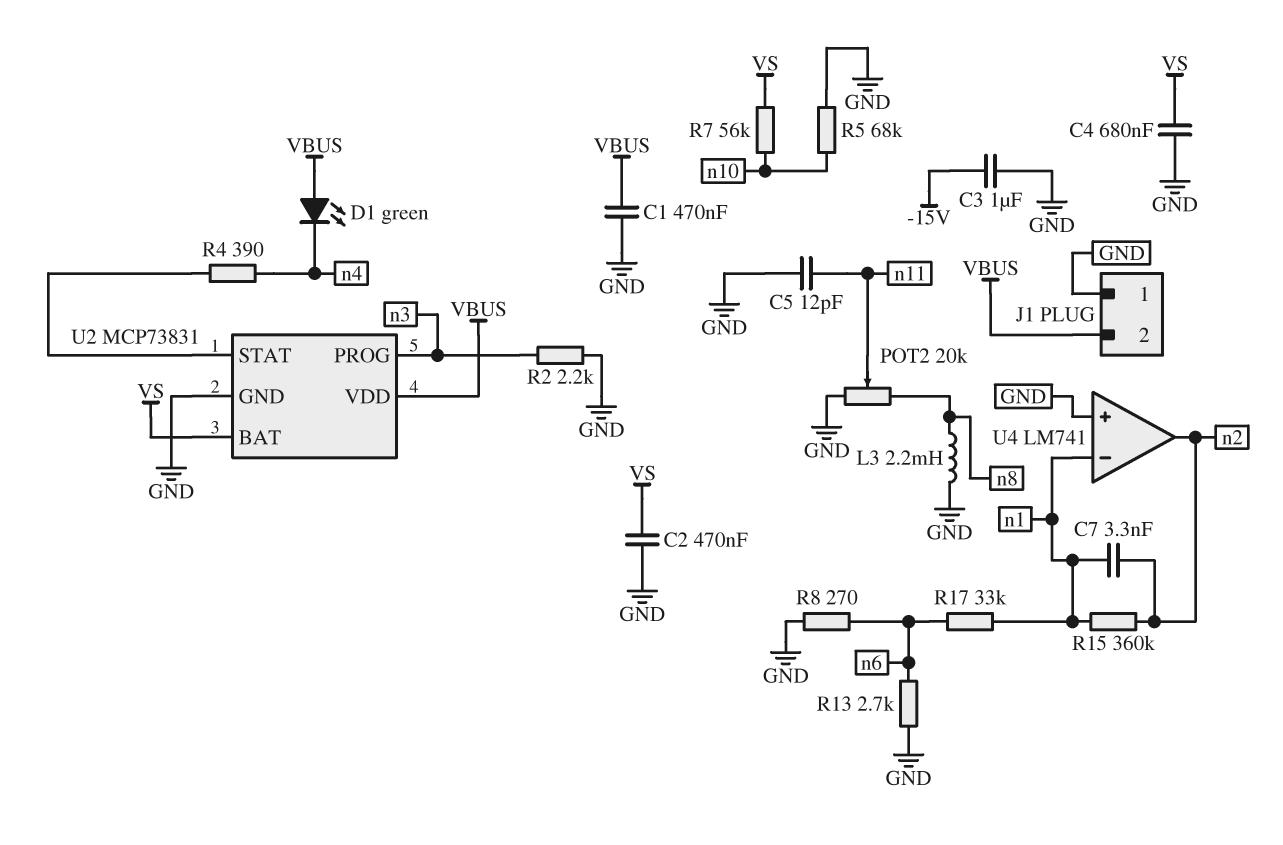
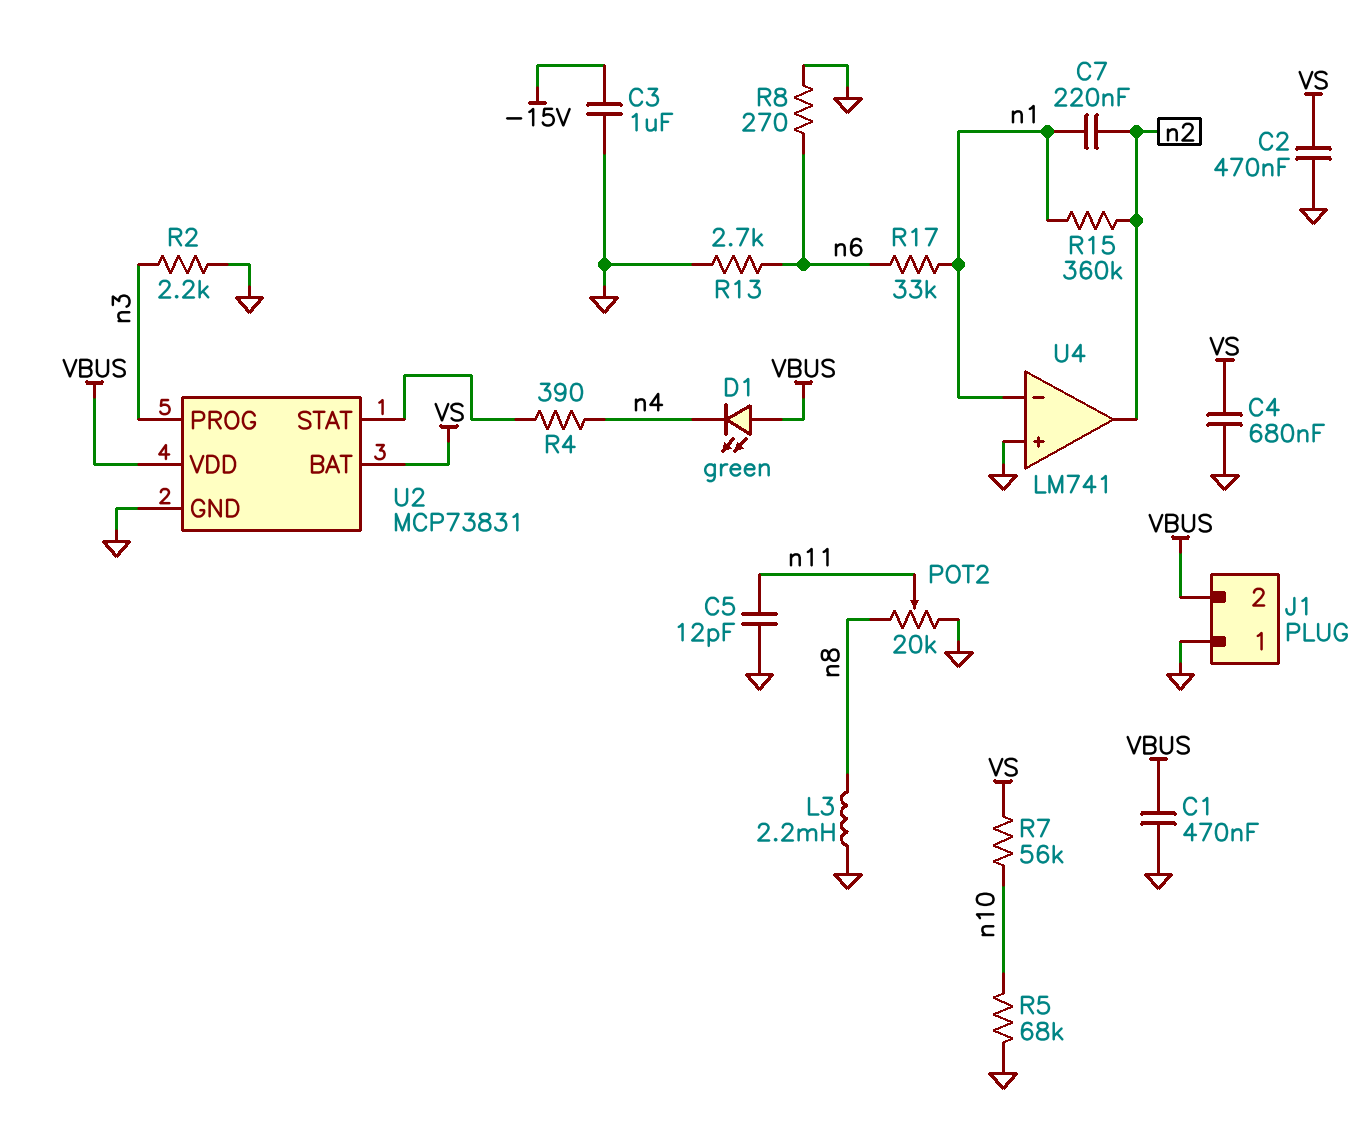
C7: 3.3nF (n1, n2) -> 220nF (n1, n2)

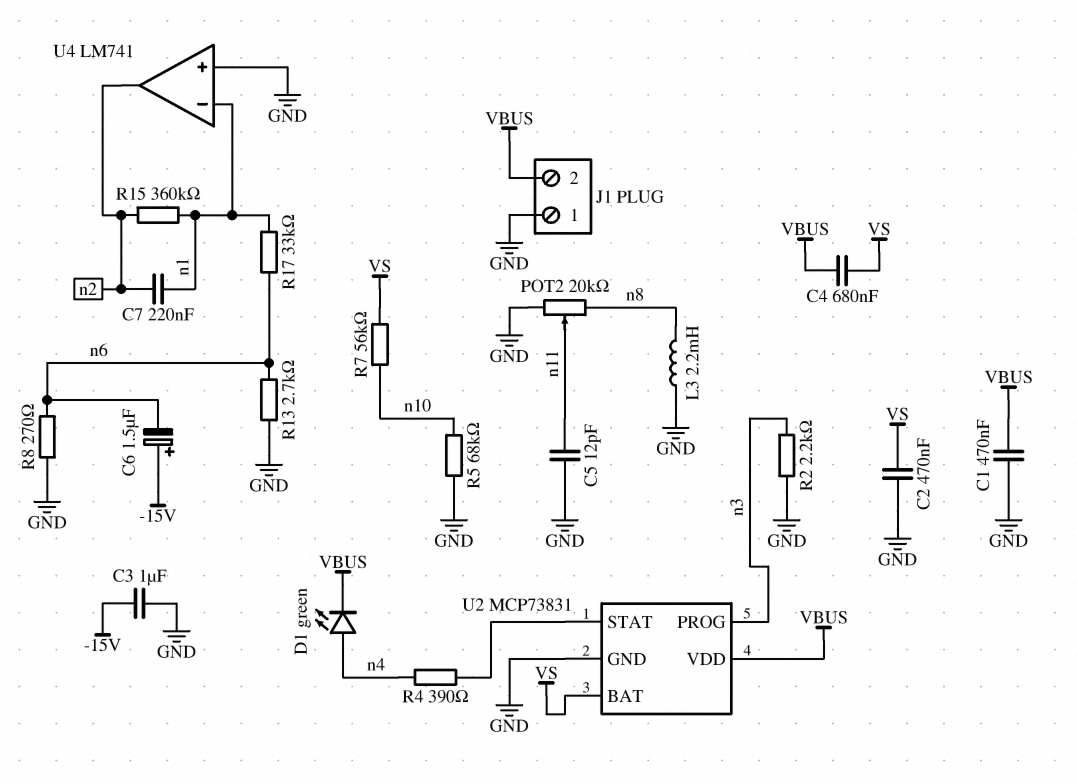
C4: 680nF (GND, VS) -> 680nF (VBUS, VS)
C6: none -> 1.5uF (plus -15V, minus n6)
D1: LED green (A VBUS, K n4) -> LED green (A n4, K VBUS)

